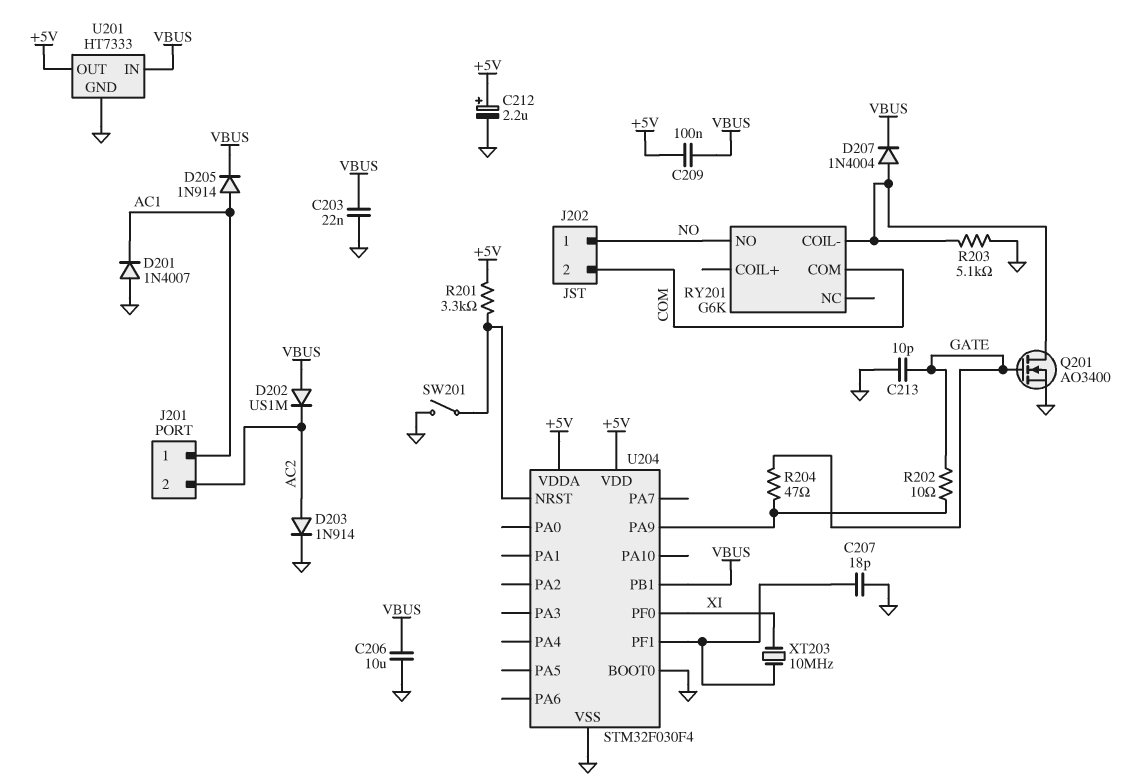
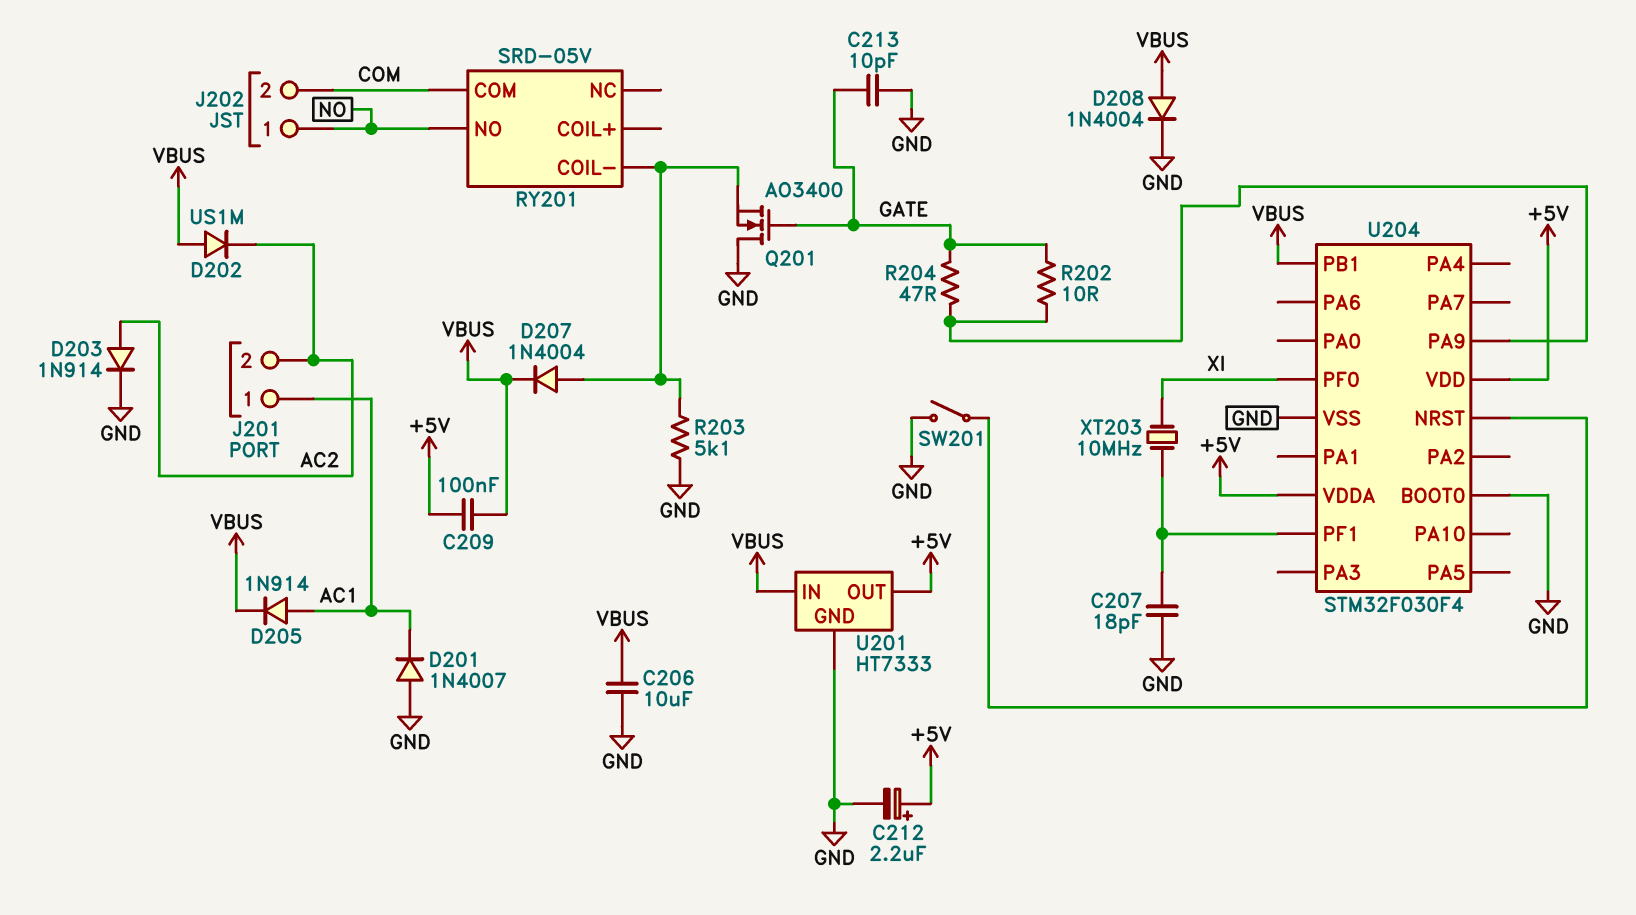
C203: 22nF (GND, VBUS) -> none
D208: none -> diode 1N4004 (A VBUS, K GND)
Q201: NMOS AO3400 (G GATE, D RY201/COIL-, S GND) -> NMOS AO3400 (G GATE, D GND, S RY201/COIL-)
R201: 3.3k (+5V, U204/NRST) -> none
RY201: G6K -> SRD-05V

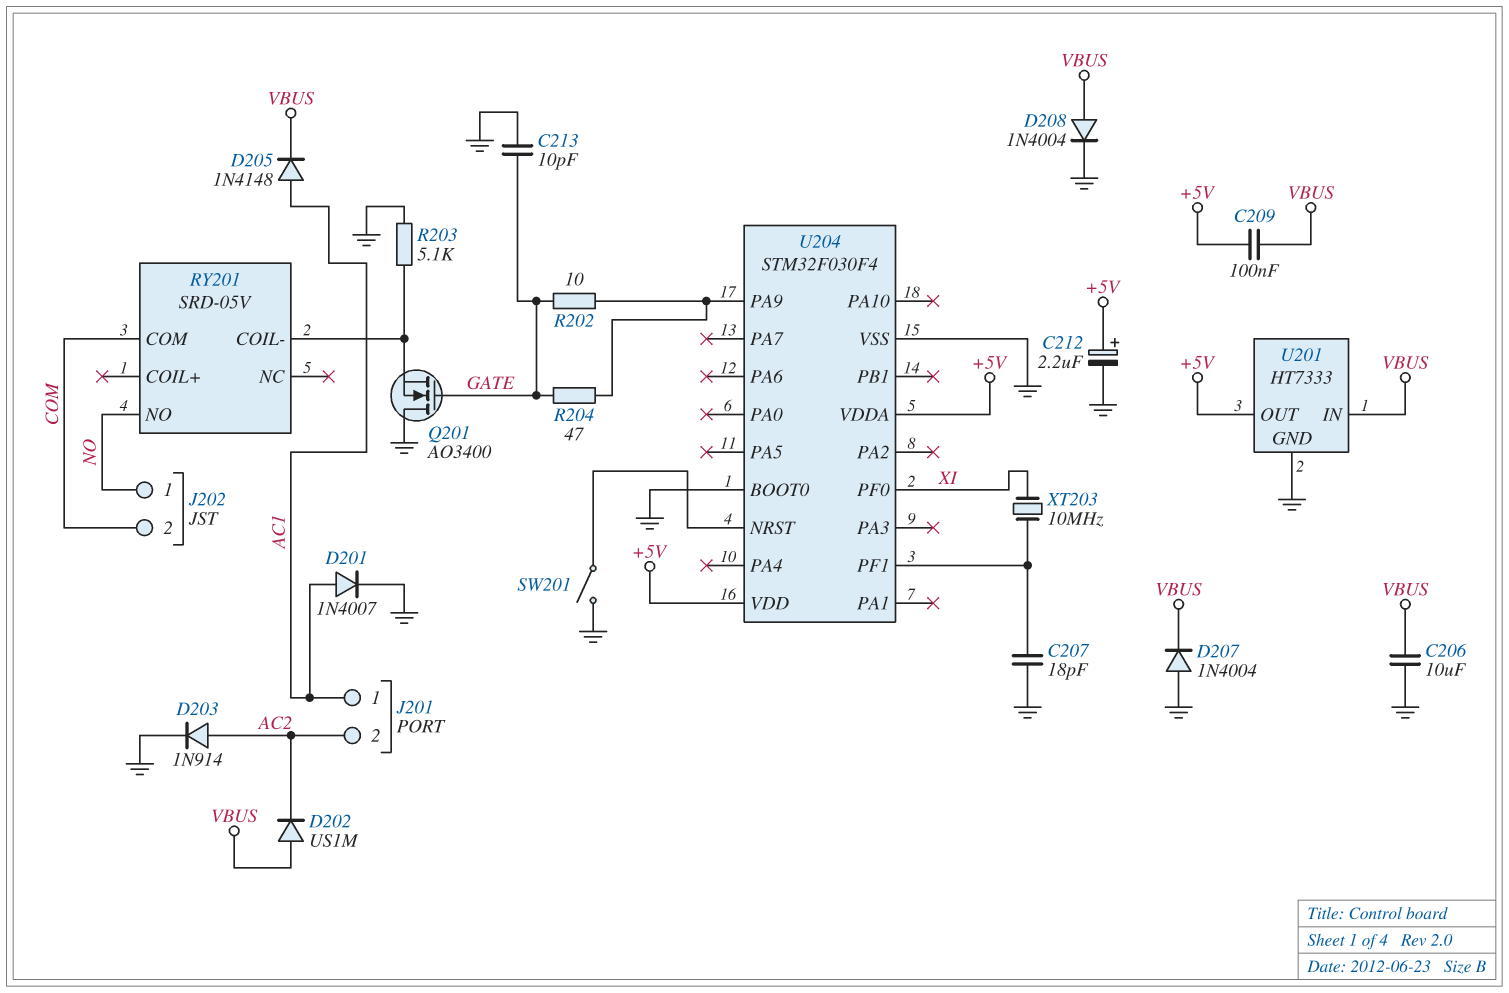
D201: diode 1N4007 (A GND, K AC1) -> diode 1N4007 (A AC1, K GND)
D205: diode 1N914 (A AC1, K VBUS) -> diode 1N4148 (A AC1, K VBUS)
D207: diode 1N4004 (A RY201/COIL-, K VBUS) -> diode 1N4004 (A GND, K VBUS)
U204 pin PB1: VBUS -> none

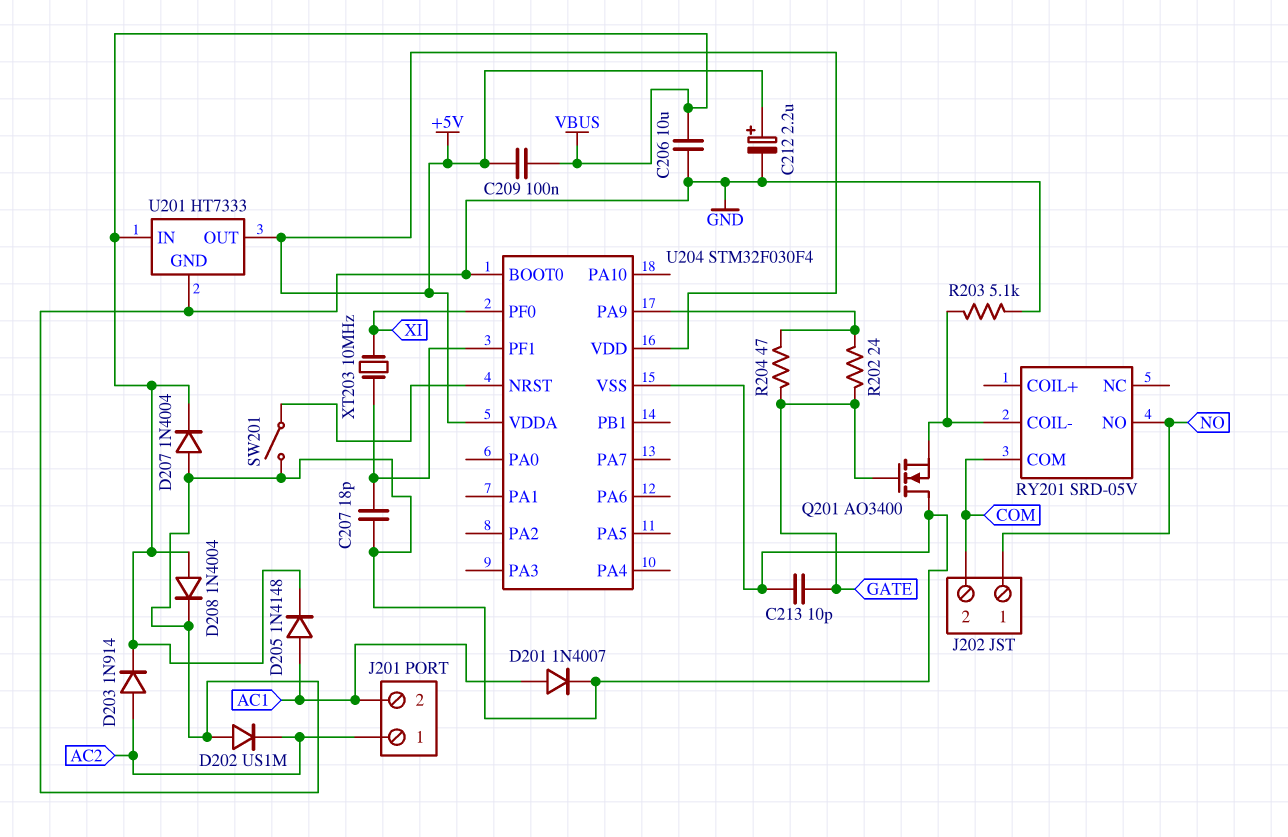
D202: diode US1M (A VBUS, K AC2) -> diode US1M (A GND, K AC2)
D203: diode 1N914 (A AC2, K GND) -> diode 1N914 (A AC2, K VBUS)
J201 pin 1: AC1 -> AC2
J201 pin 2: AC2 -> AC1
R202: 10 (GATE, U204/PA9) -> 24 (GATE, U204/PA9)

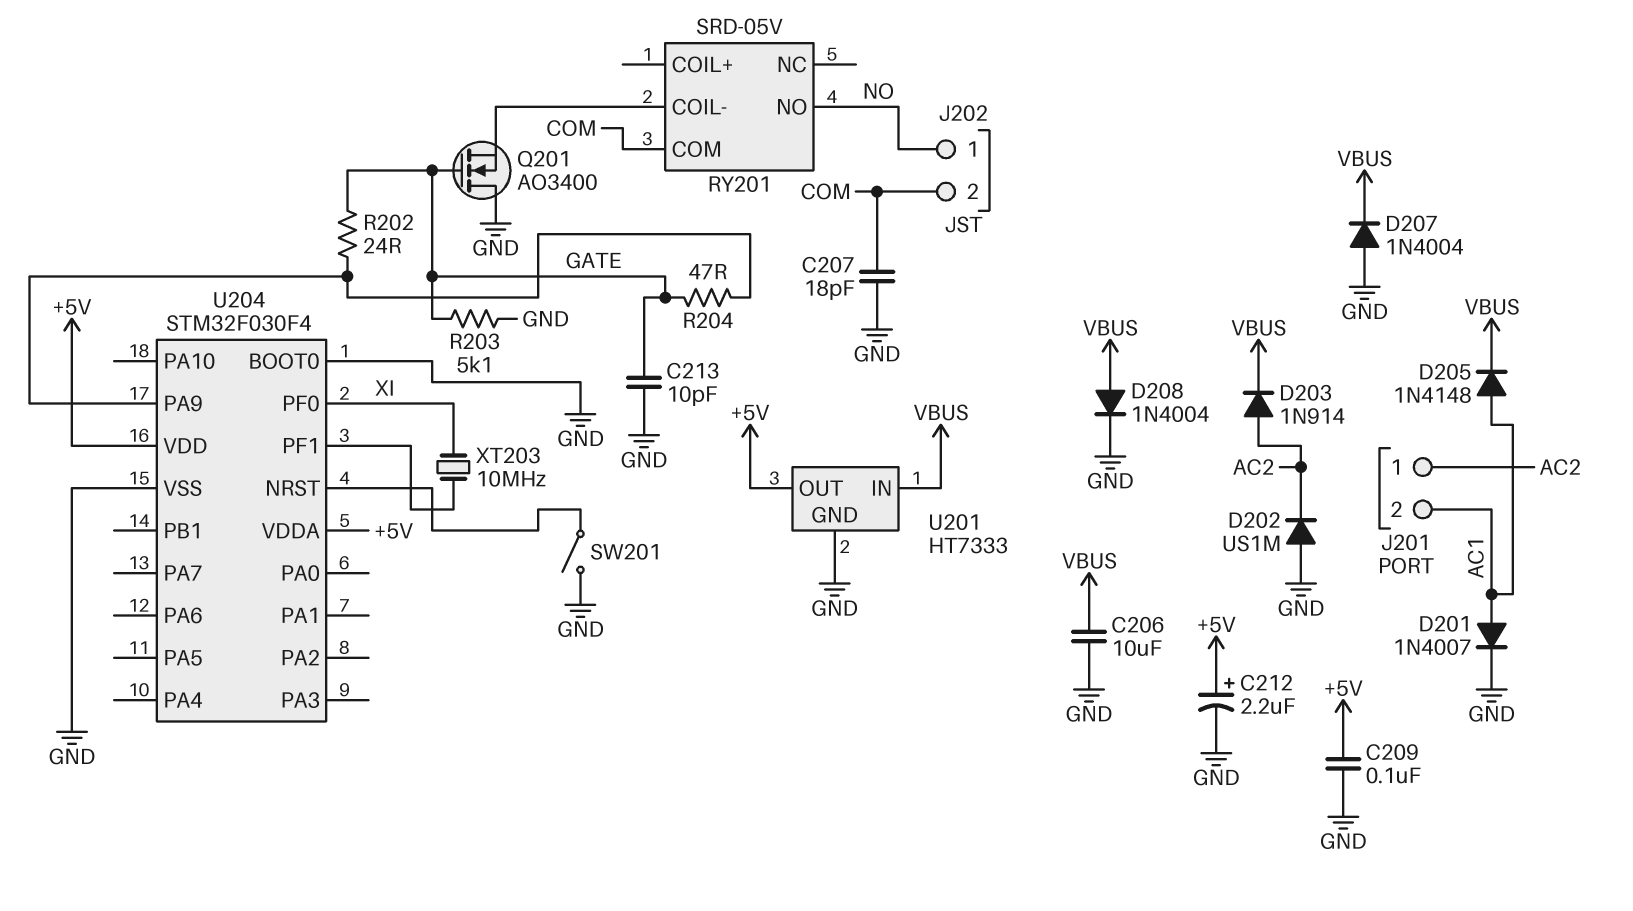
C207: 18pF (GND, U204/PF1) -> 18pF (COM, GND)
C209: 100nF (+5V, VBUS) -> 100nF (+5V, GND)
R203: 5.1k (GND, RY201/COIL-) -> 5.1k (GATE, GND)

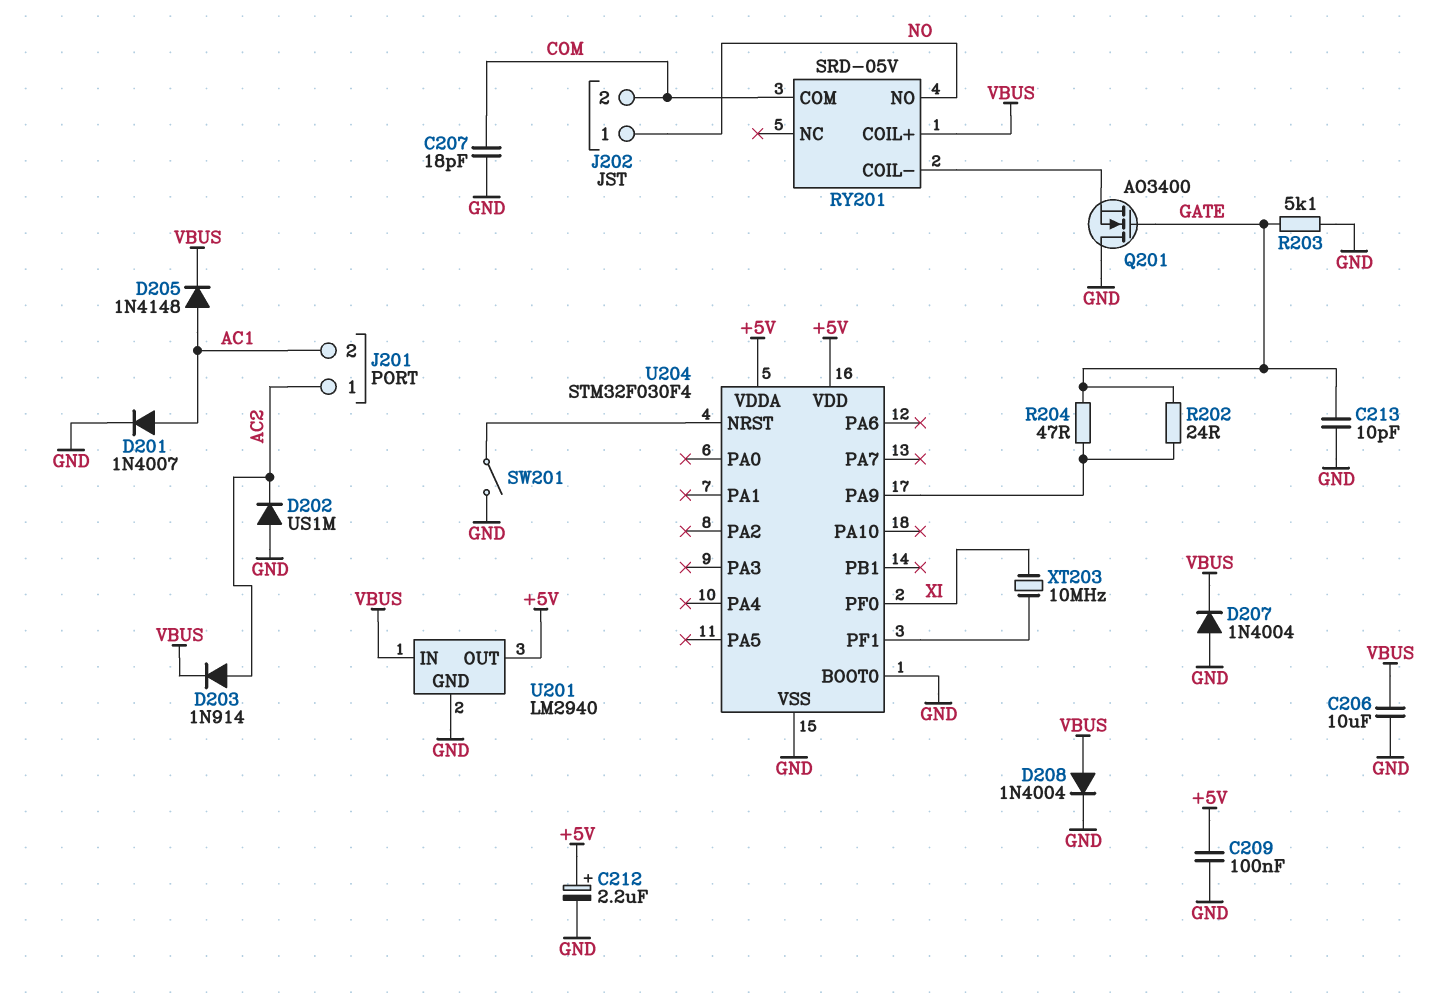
RY201 pin COIL+: none -> VBUS
U201: HT7333 -> LM2940

